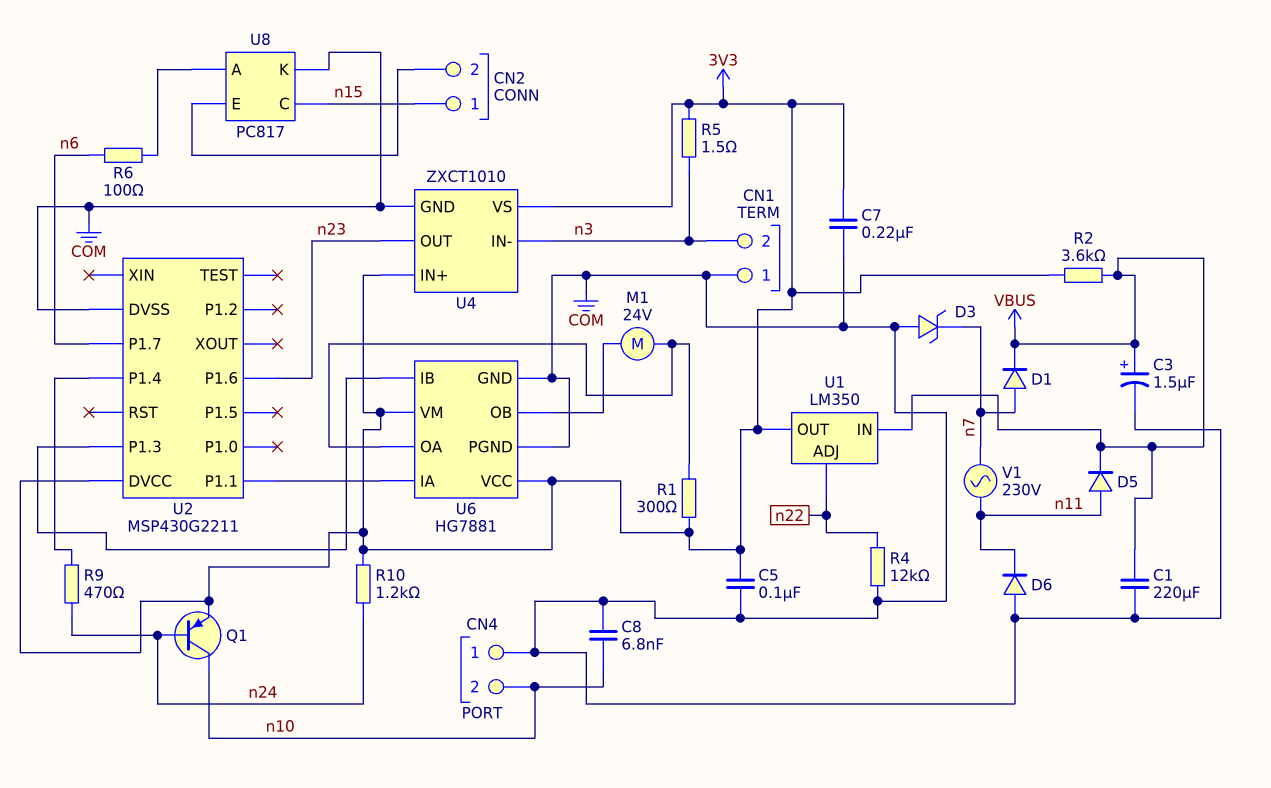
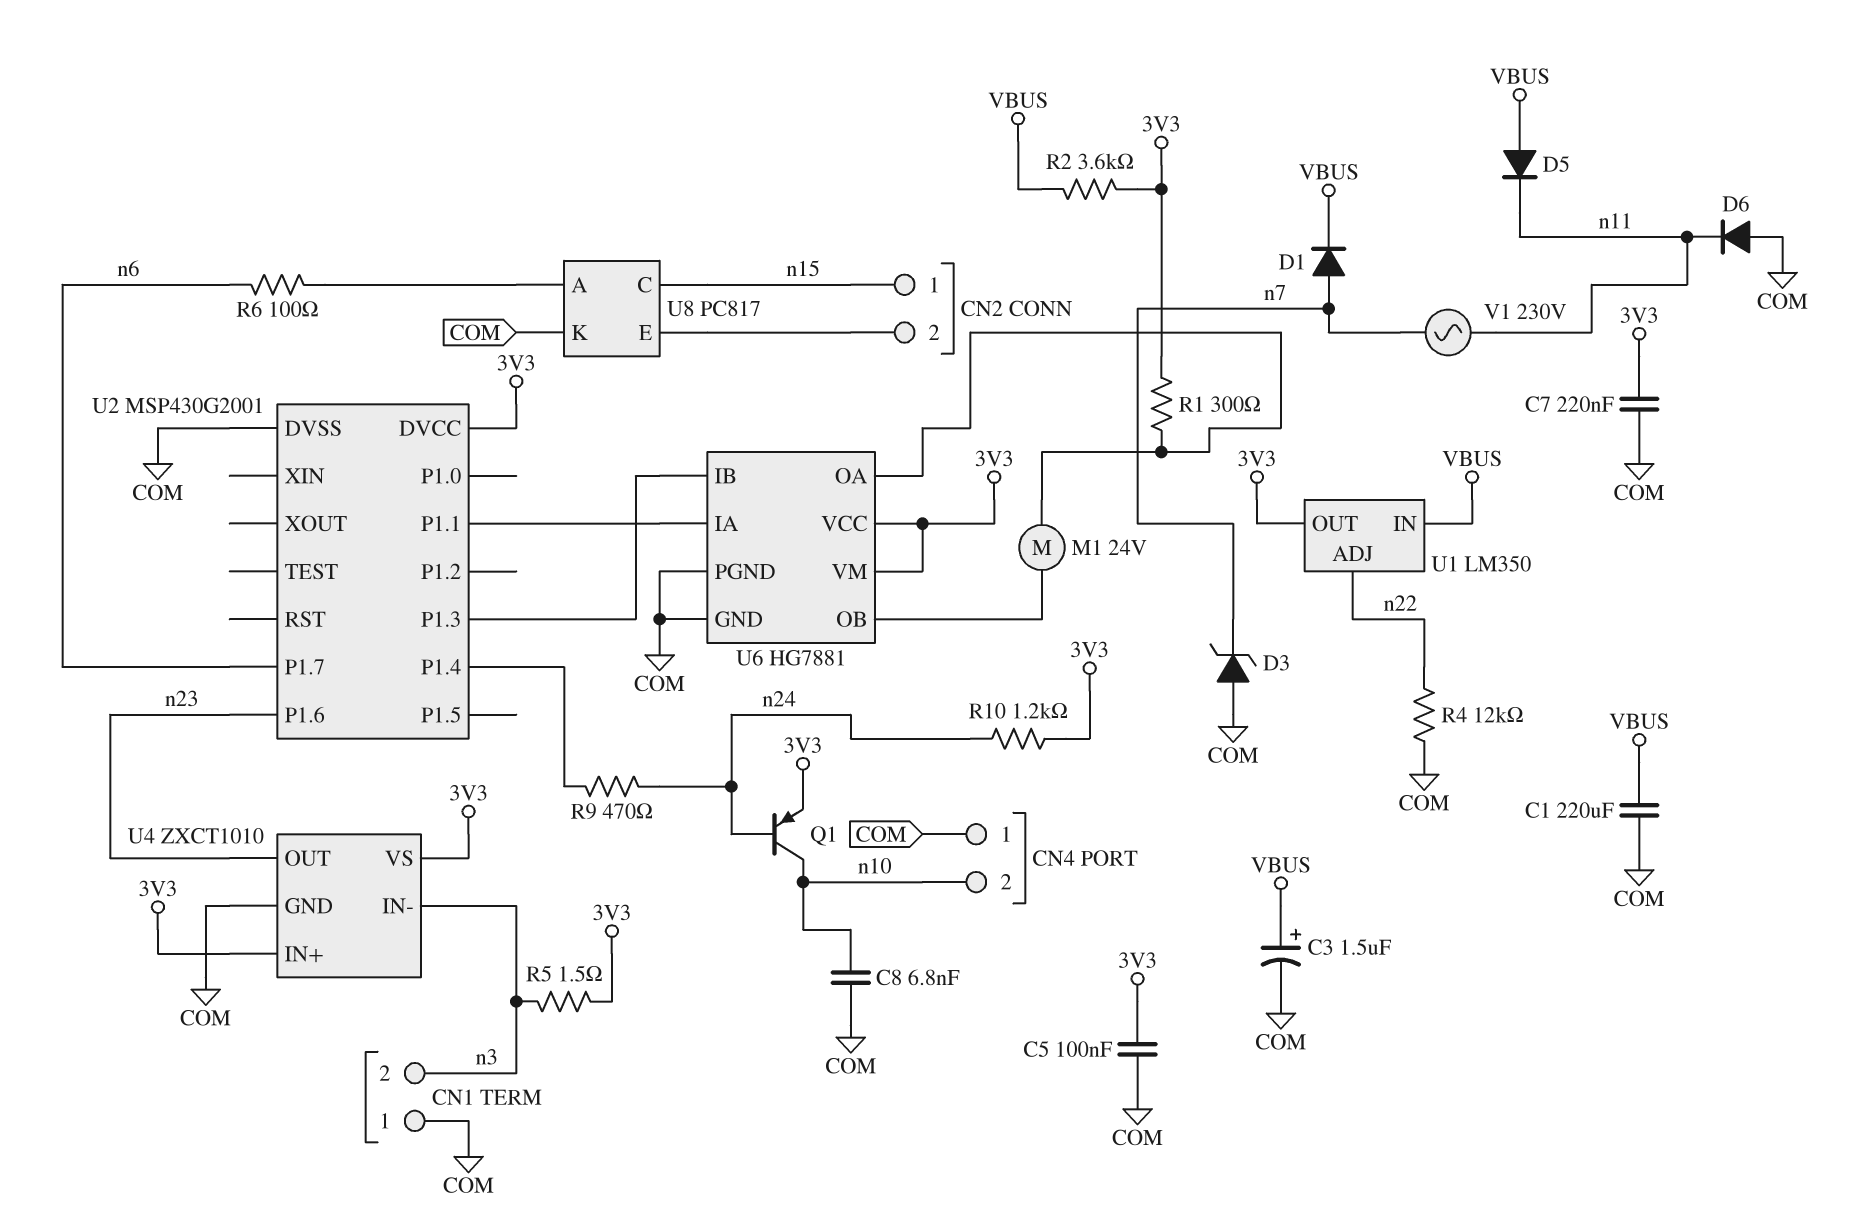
D5: diode (A n11, K VBUS) -> diode (A VBUS, K n11)
U2: MSP430G2211 -> MSP430G2001

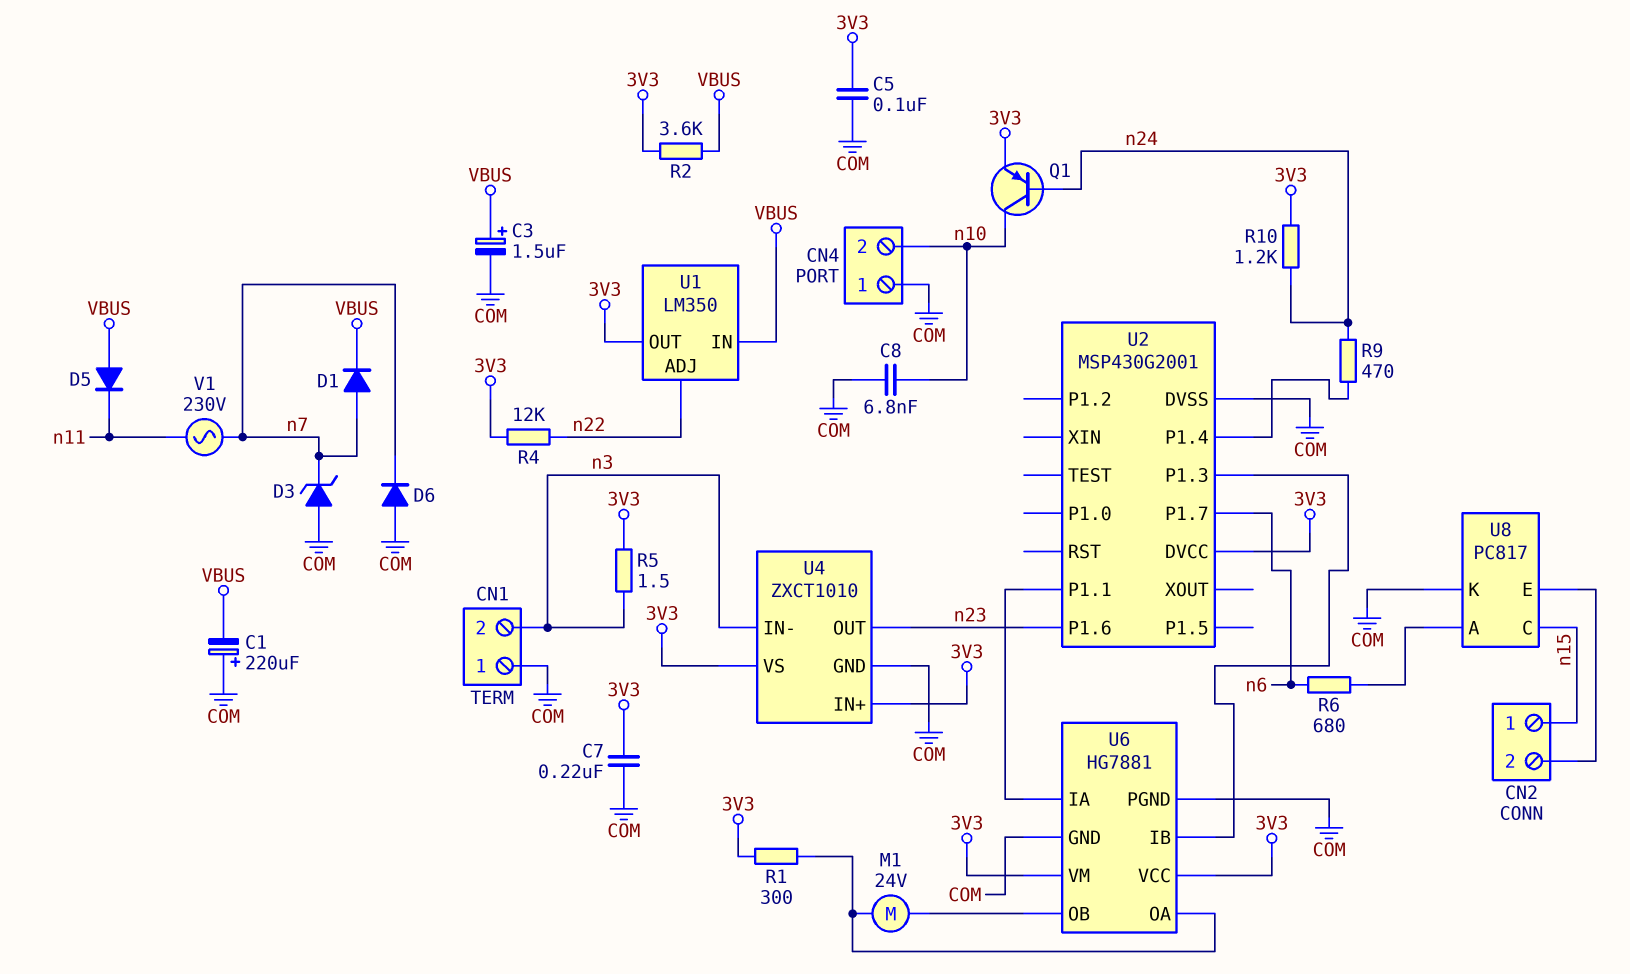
C1: 220uF (COM, VBUS) -> 220uF (plus COM, minus VBUS)
D6: diode (A COM, K n11) -> diode (A COM, K n7)
R4: 12k (COM, n22) -> 12k (3V3, n22)
R6: 100 (U8/A, n6) -> 680 (U8/A, n6)

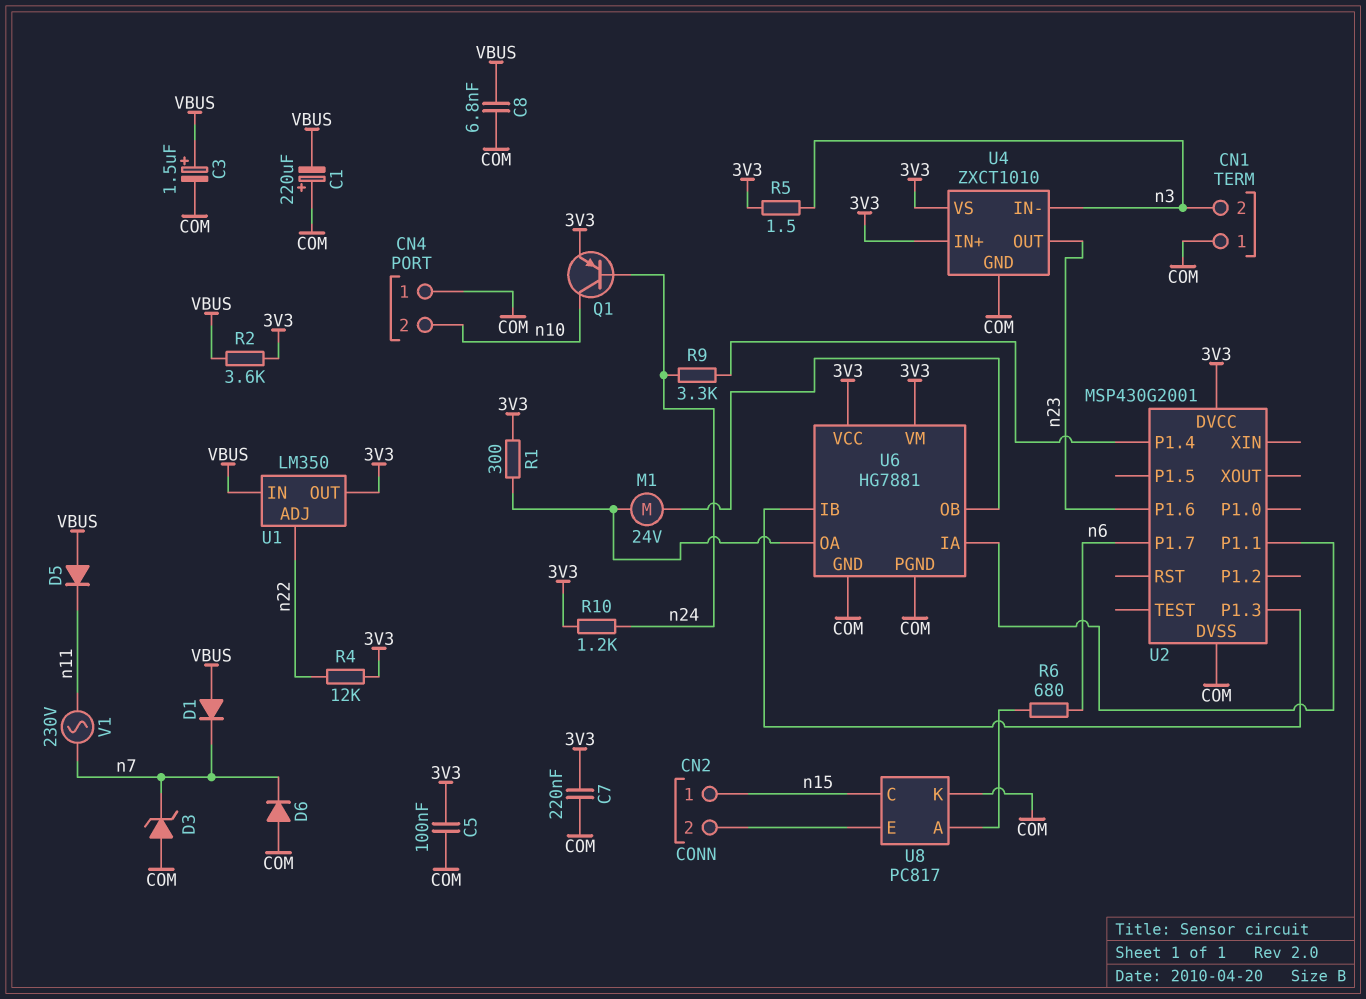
C8: 6.8nF (COM, n10) -> 6.8nF (COM, VBUS)
D1: diode (A n7, K VBUS) -> diode (A VBUS, K n7)
R9: 470 (U2/P1.4, n24) -> 3.3k (U2/P1.4, n24)

